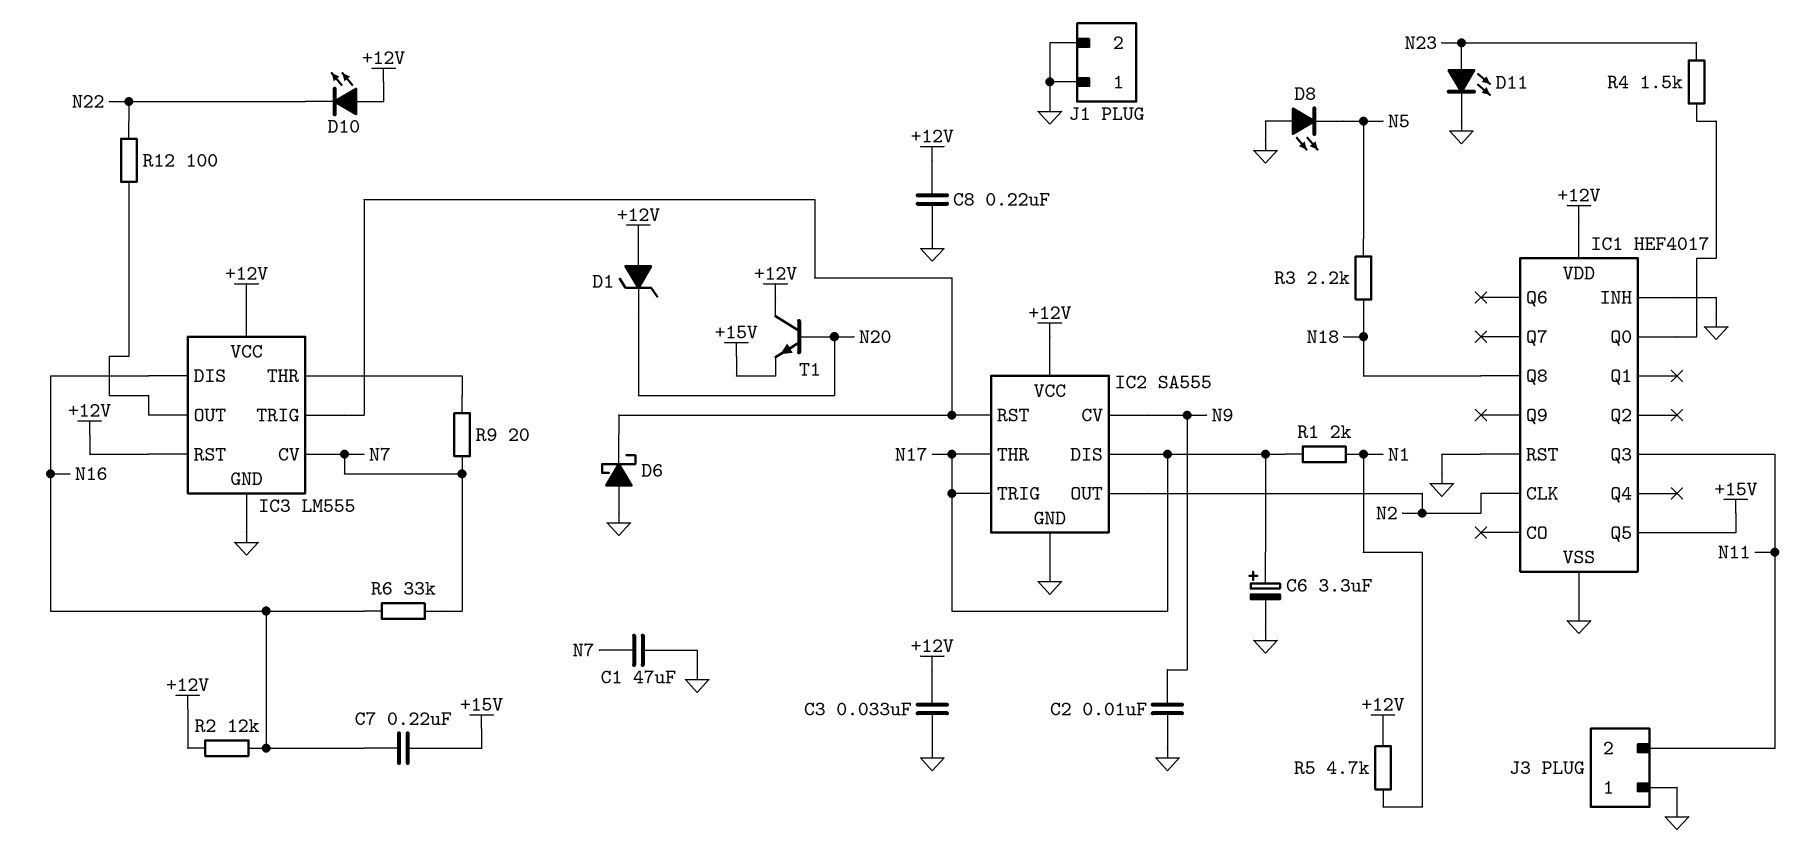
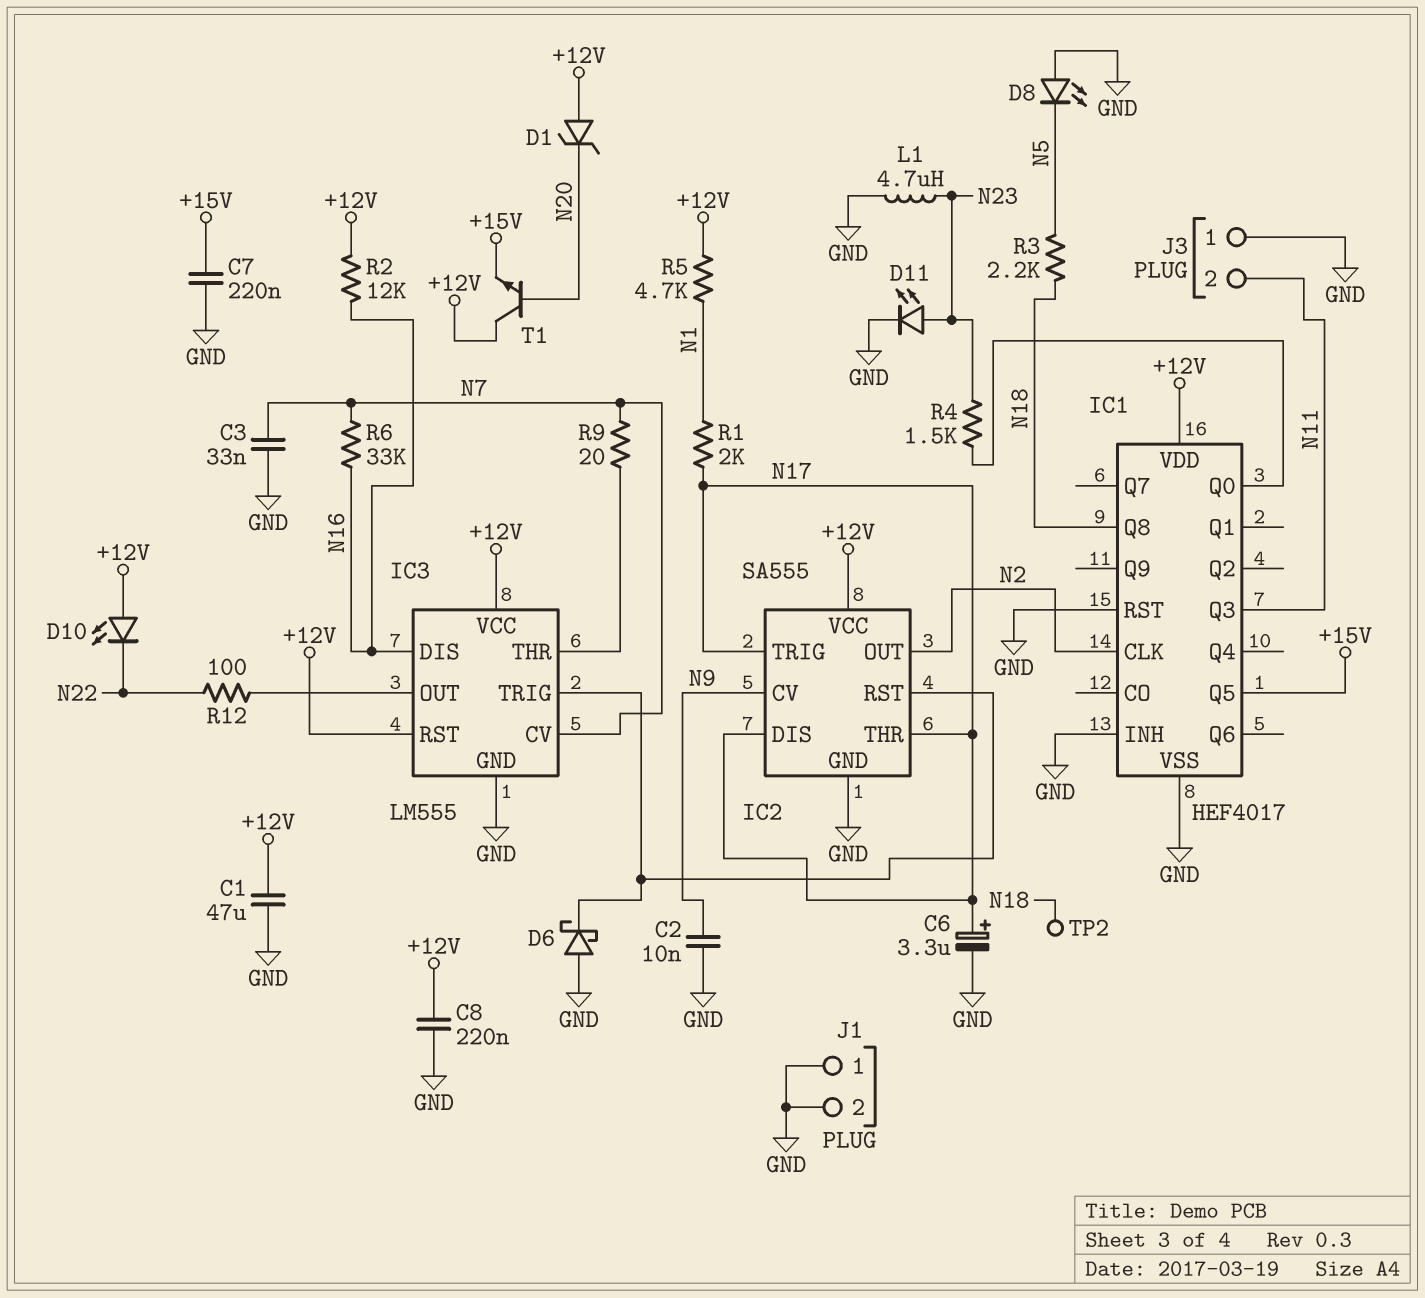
C1: 47uF (GND, N7) -> 47uF (+12V, GND)
C3: 33nF (+12V, GND) -> 33nF (GND, N7)
C7: 220nF (+15V, N16) -> 220nF (+15V, GND)
L1: none -> 4.7uH (GND, N23)
TP2: none -> test point (N18)

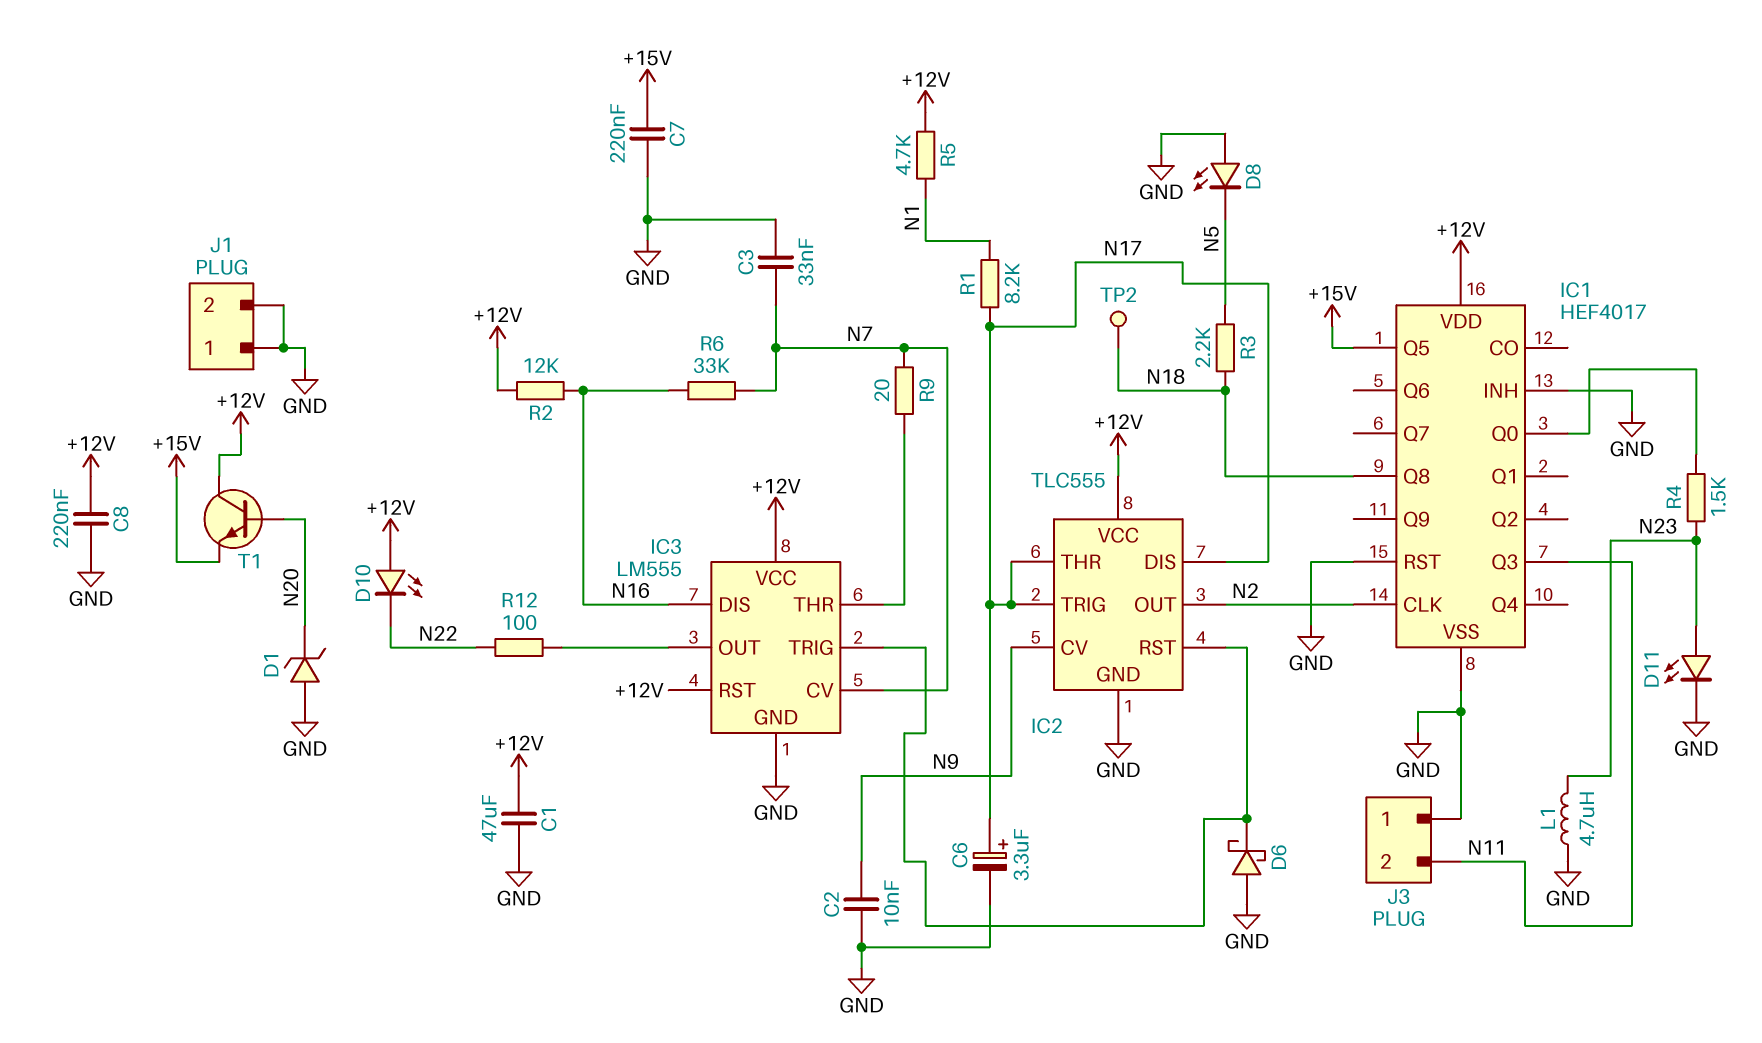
D1: zener (A +12V, K N20) -> zener (A GND, K N20)
IC2: SA555 -> TLC555
R1: 2k (N1, N17) -> 8.2k (N1, N17)

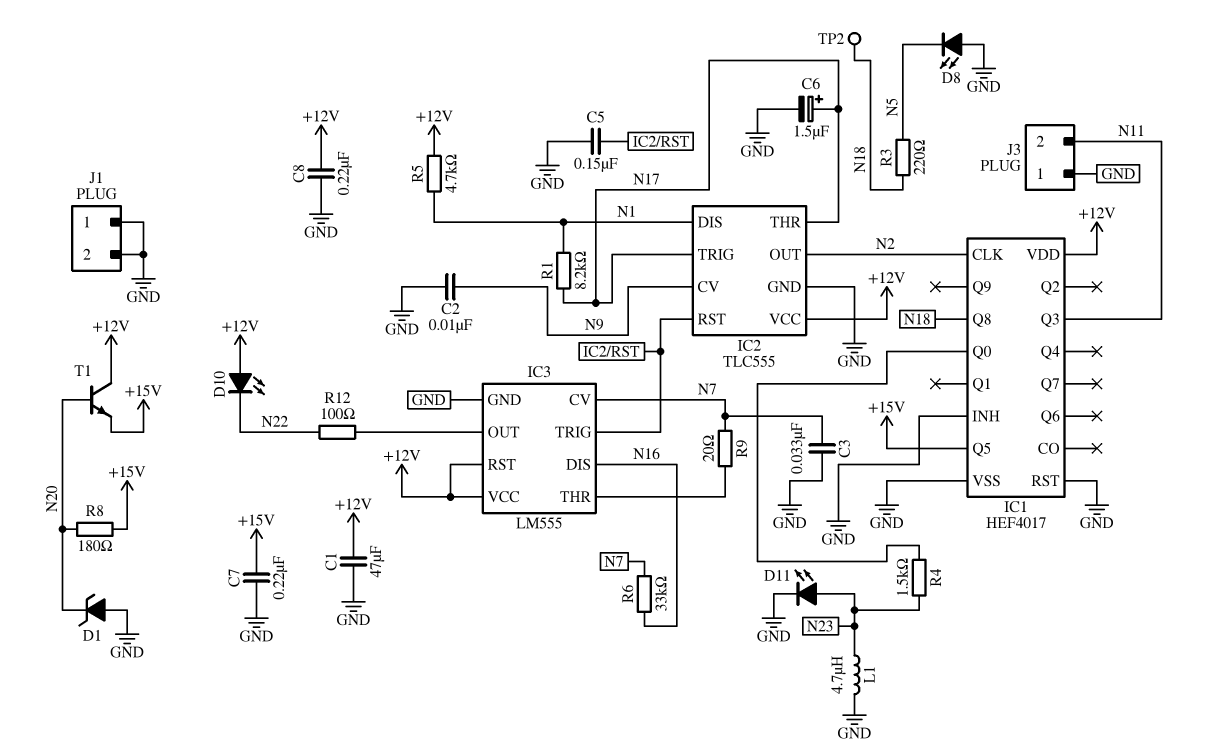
C5: none -> 150nF (GND, IC2/RST)
C6: 3.3uF (plus N17, minus GND) -> 1.5uF (plus N17, minus GND)
D6: schottky (A GND, K IC2/RST) -> none
IC2 pin DIS: N17 -> N1
R2: 12k (+12V, N16) -> none
R3: 2.2k (N5, N18) -> 220 (N5, N18)
R8: none -> 180 (+15V, N20)

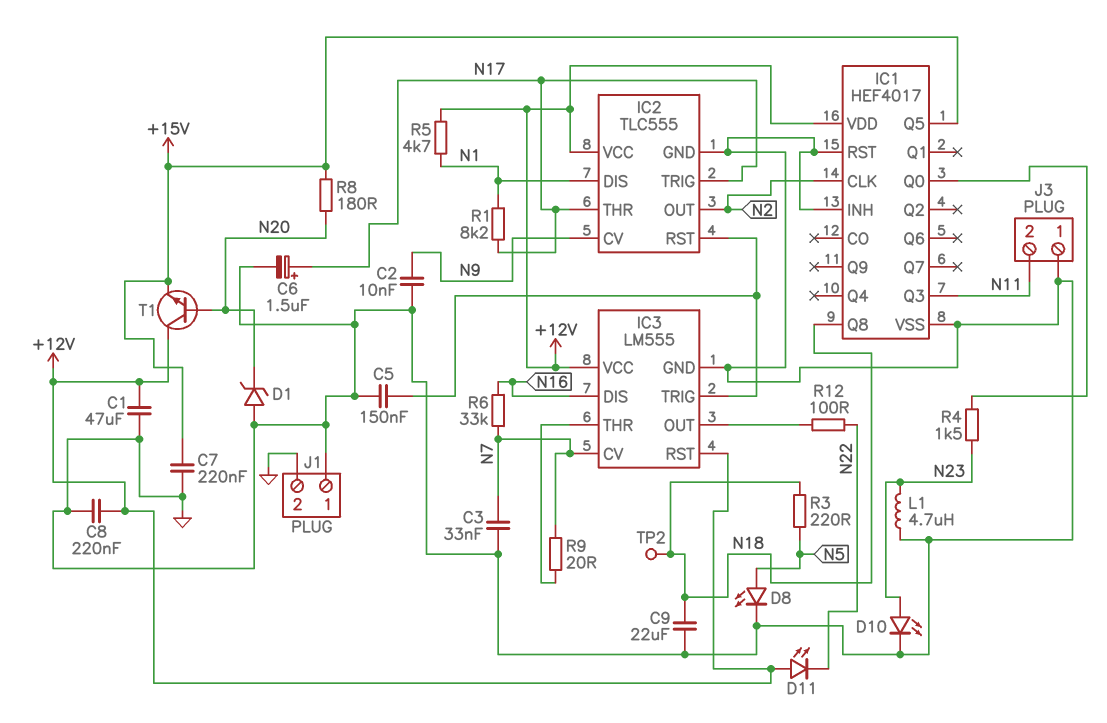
C9: none -> 22uF (GND, N18)
D8: LED (A GND, K N5) -> LED (A N5, K GND)
D10: LED (A +12V, K N22) -> LED (A N23, K GND)
D11: LED (A N23, K GND) -> LED (A +12V, K N22)

